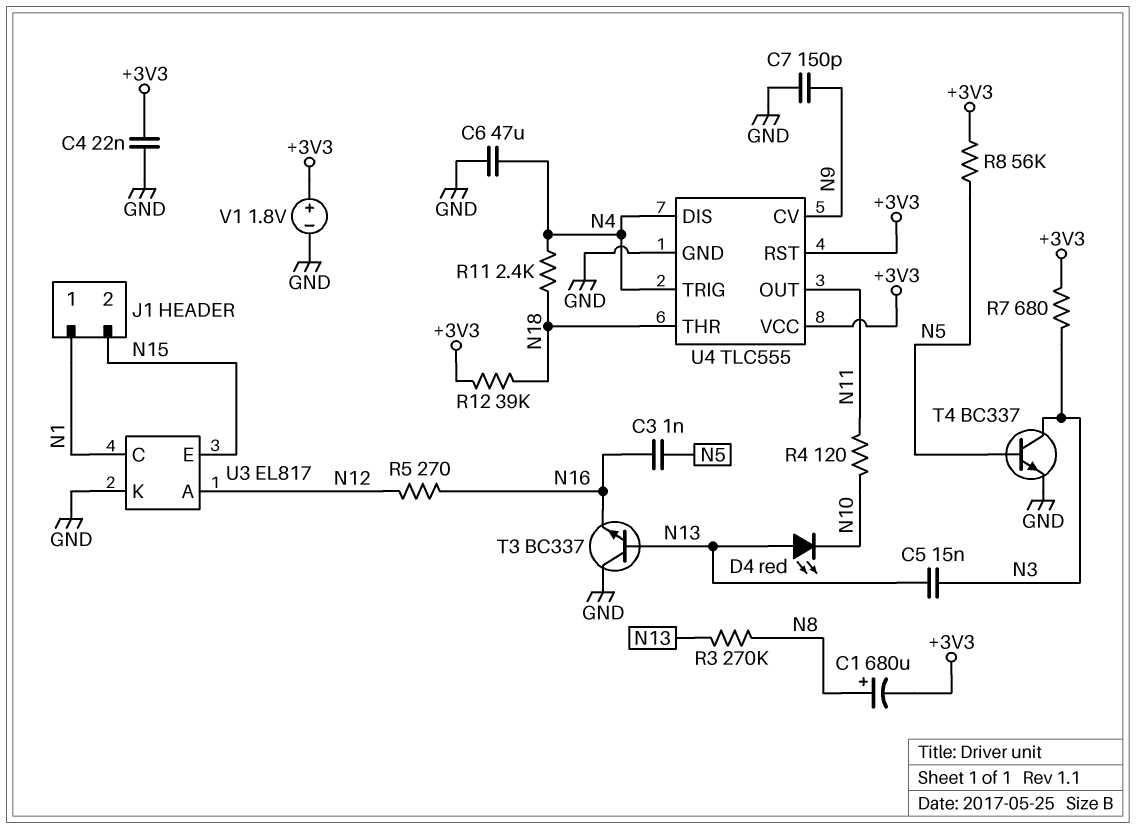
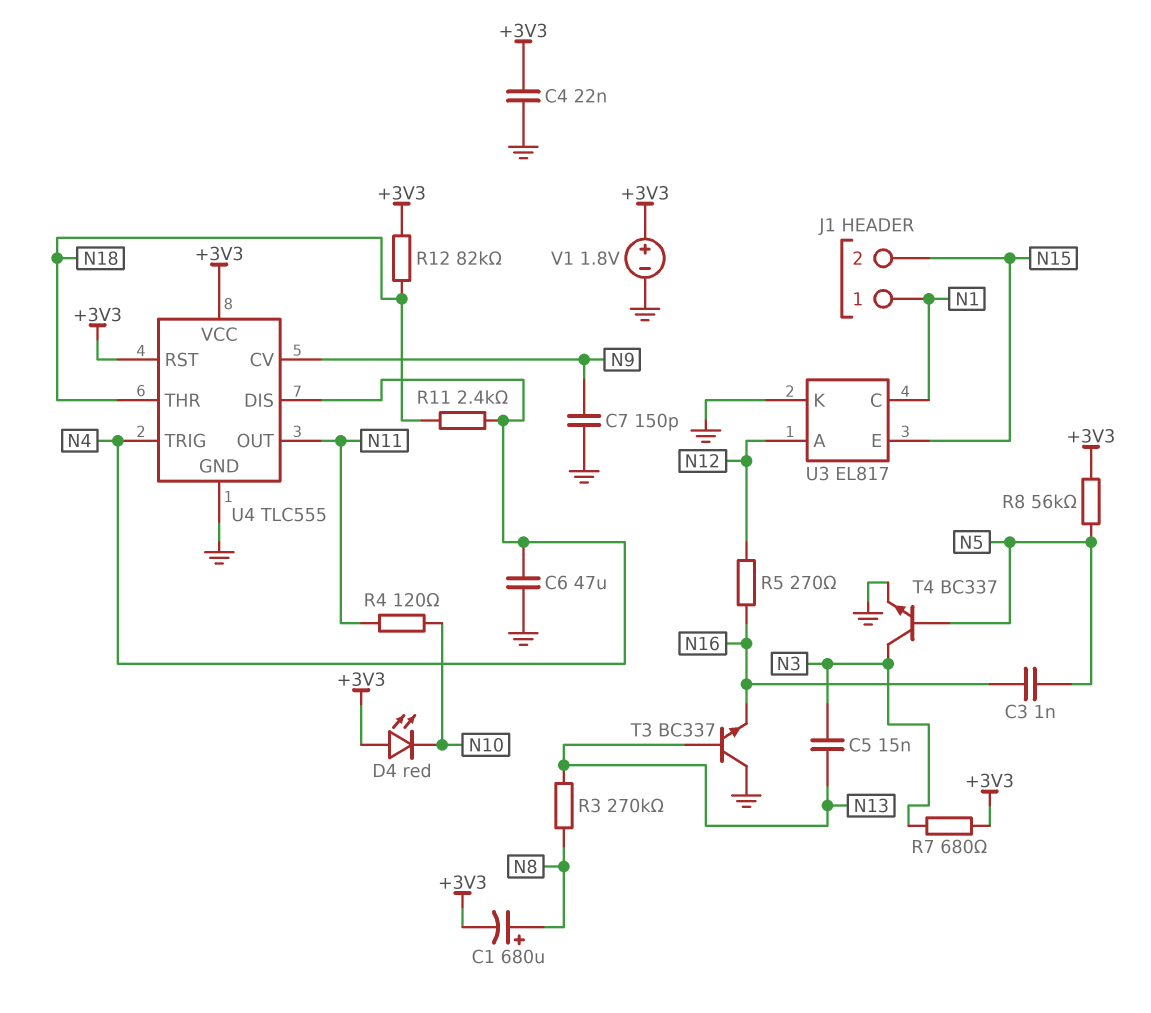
D4: LED red (A N13, K N10) -> LED red (A +3V3, K N10)
R12: 39k (+3V3, N18) -> 82k (+3V3, N18)

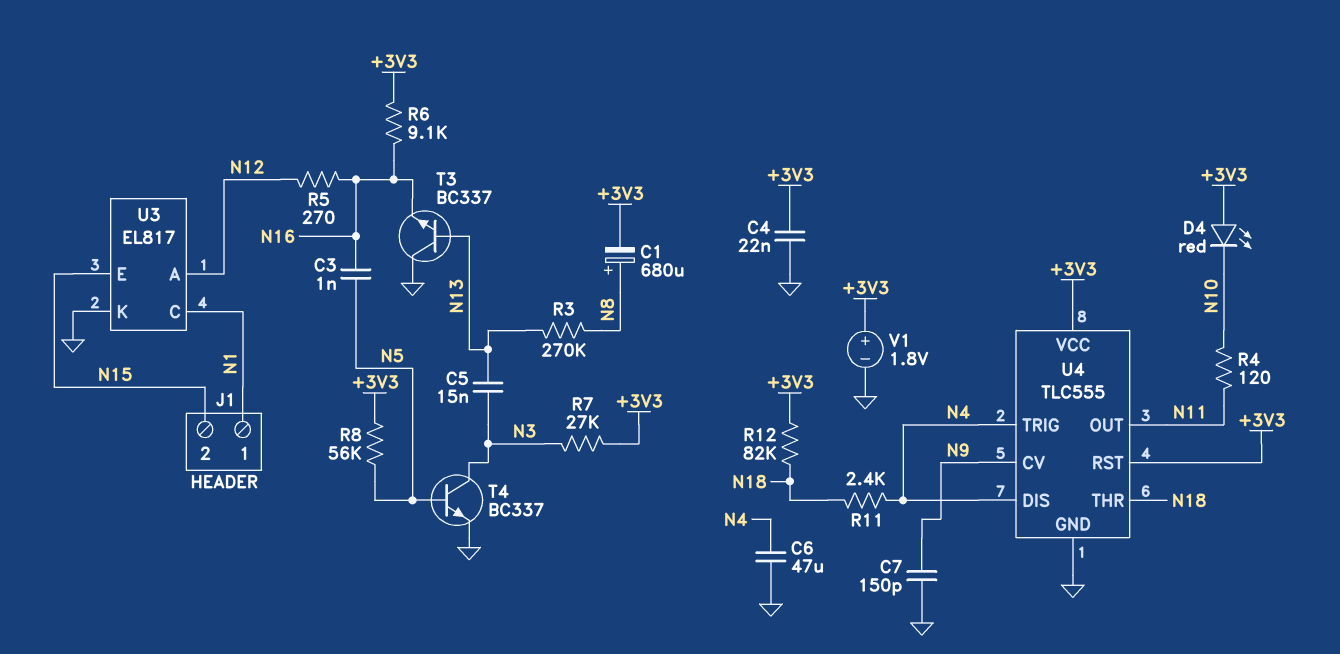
R6: none -> 9.1k (+3V3, N16)
R7: 680 (+3V3, N3) -> 27k (+3V3, N3)

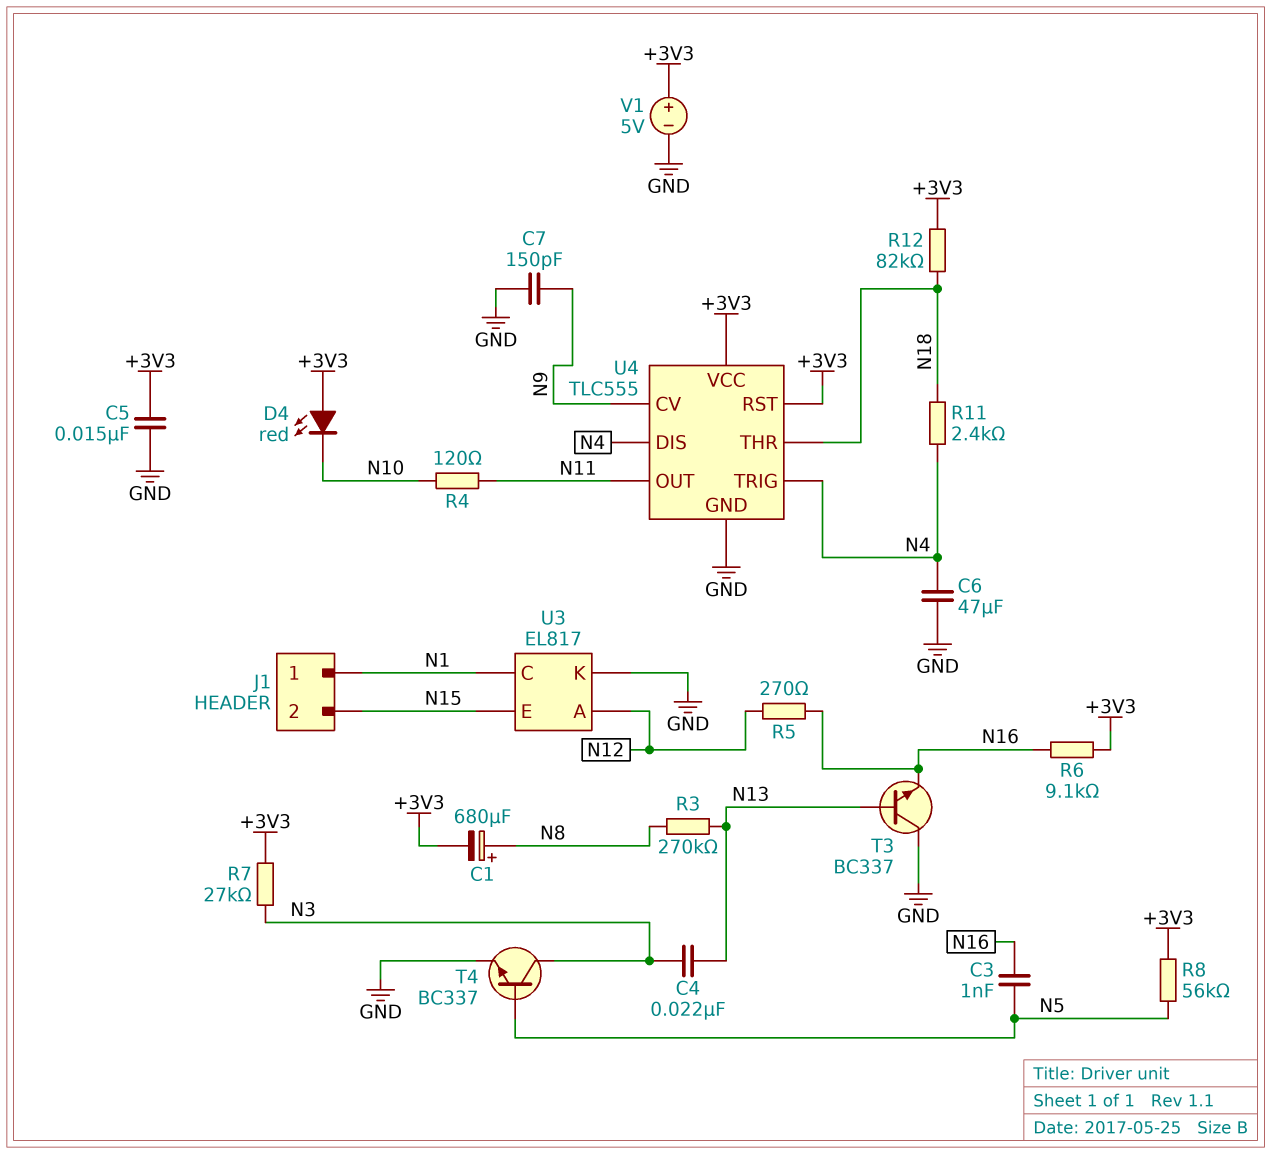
C4: 22nF (+3V3, GND) -> 22nF (N3, N13)
C5: 15nF (N3, N13) -> 15nF (+3V3, GND)
V1: 1.8V (plus +3V3, minus GND) -> 5V (plus +3V3, minus GND)

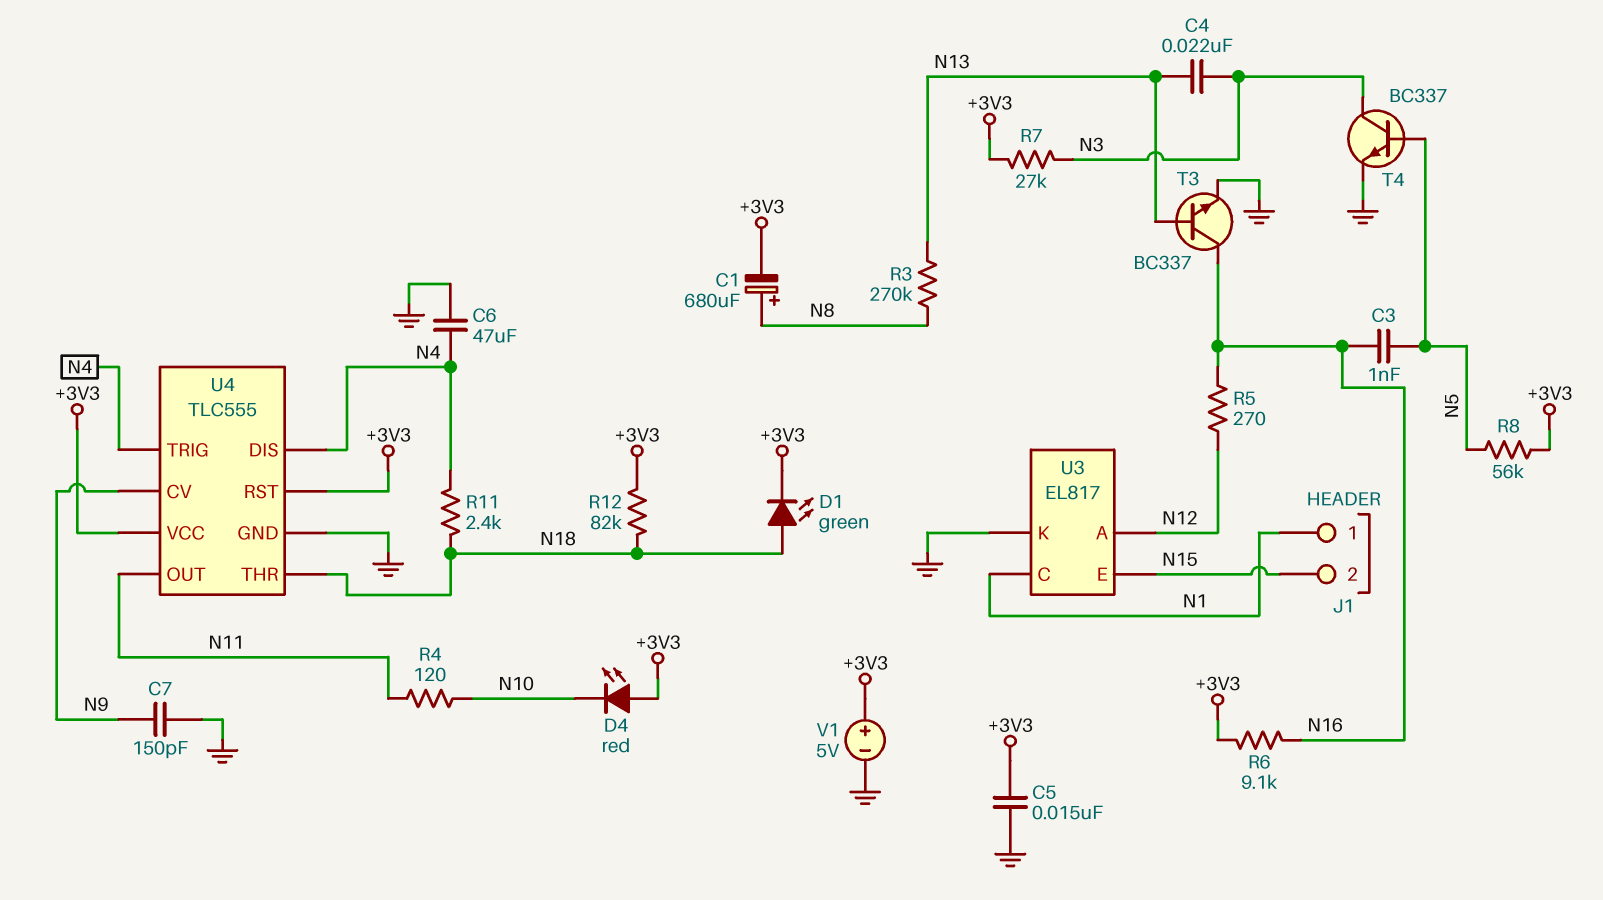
D1: none -> LED green (A N18, K +3V3)
T3: NPN BC337 (B N13, C GND, E N16) -> NPN BC337 (B N13, C N16, E GND)

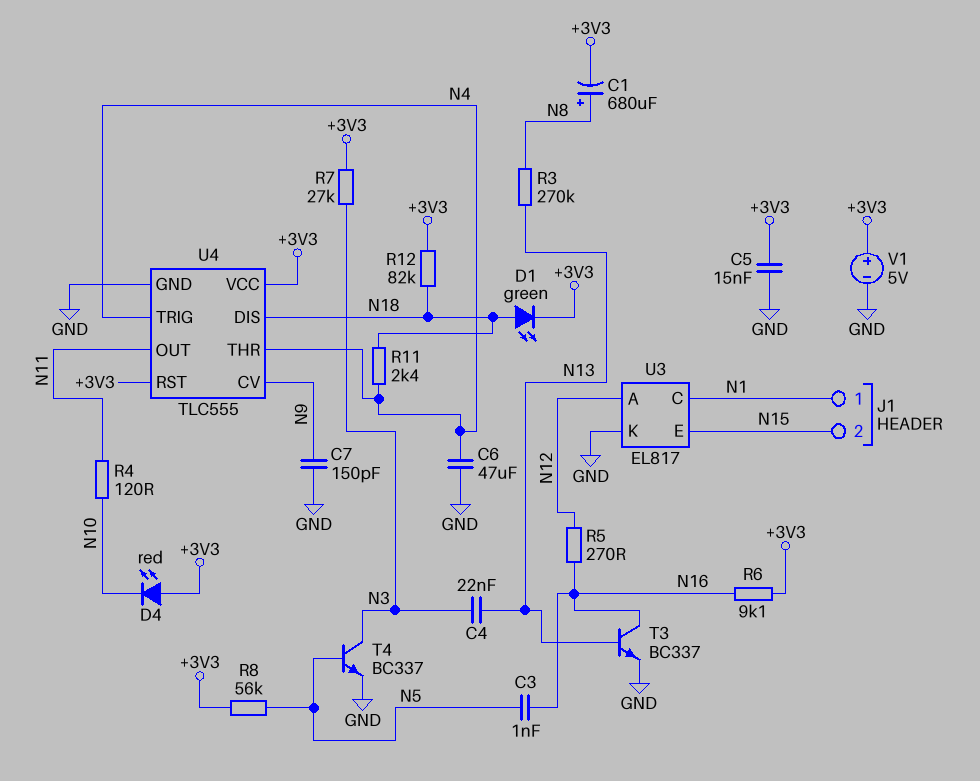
U4 pin DIS: N4 -> N18
U4 pin THR: N18 -> N4

